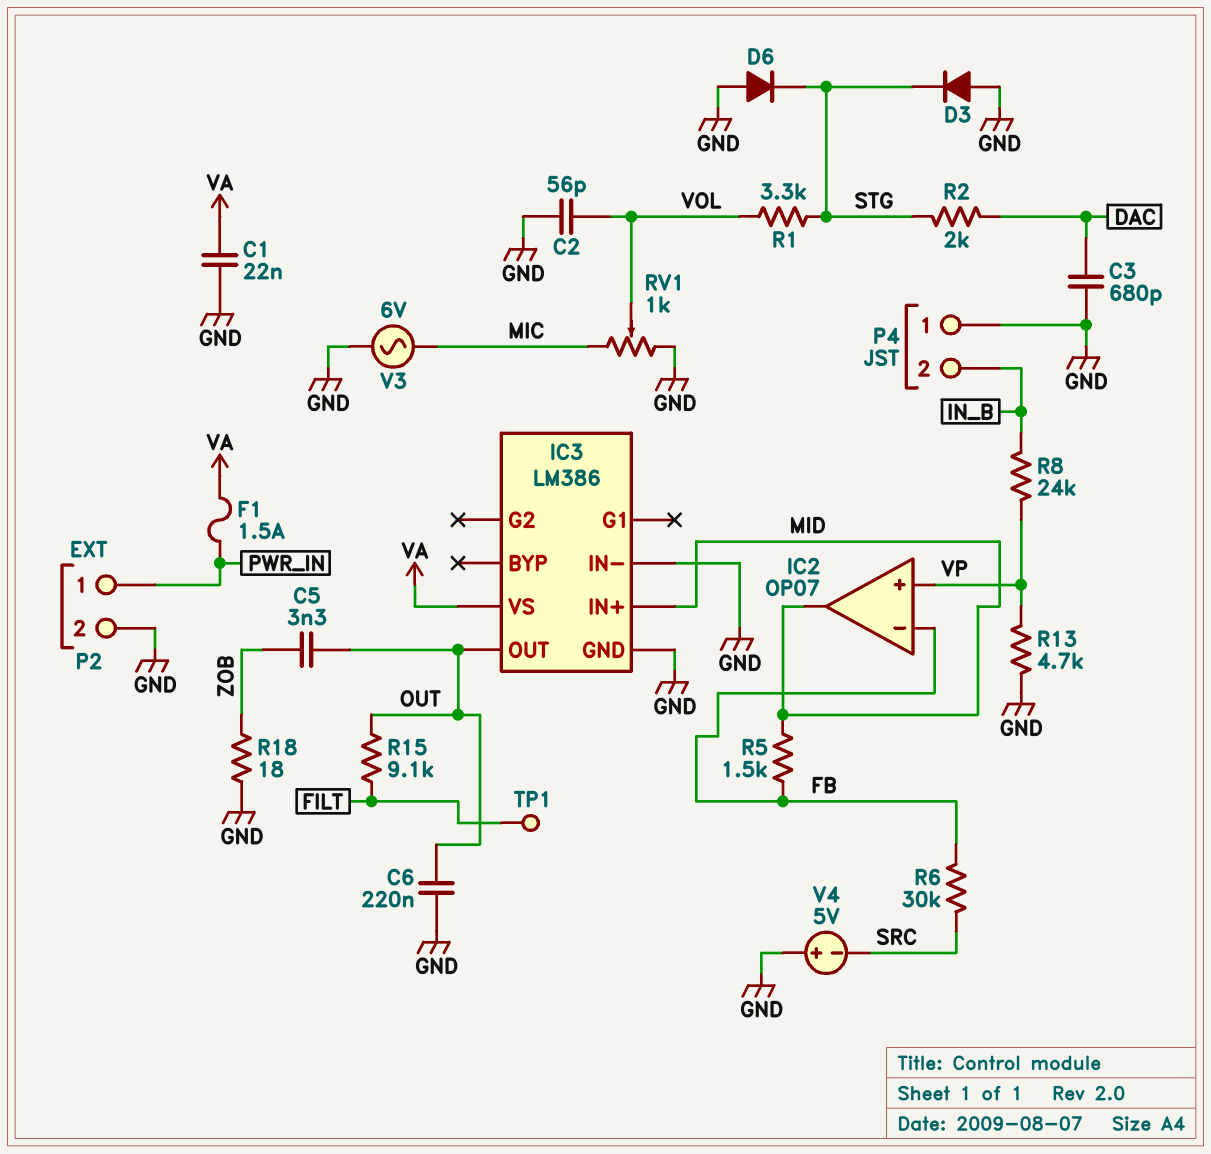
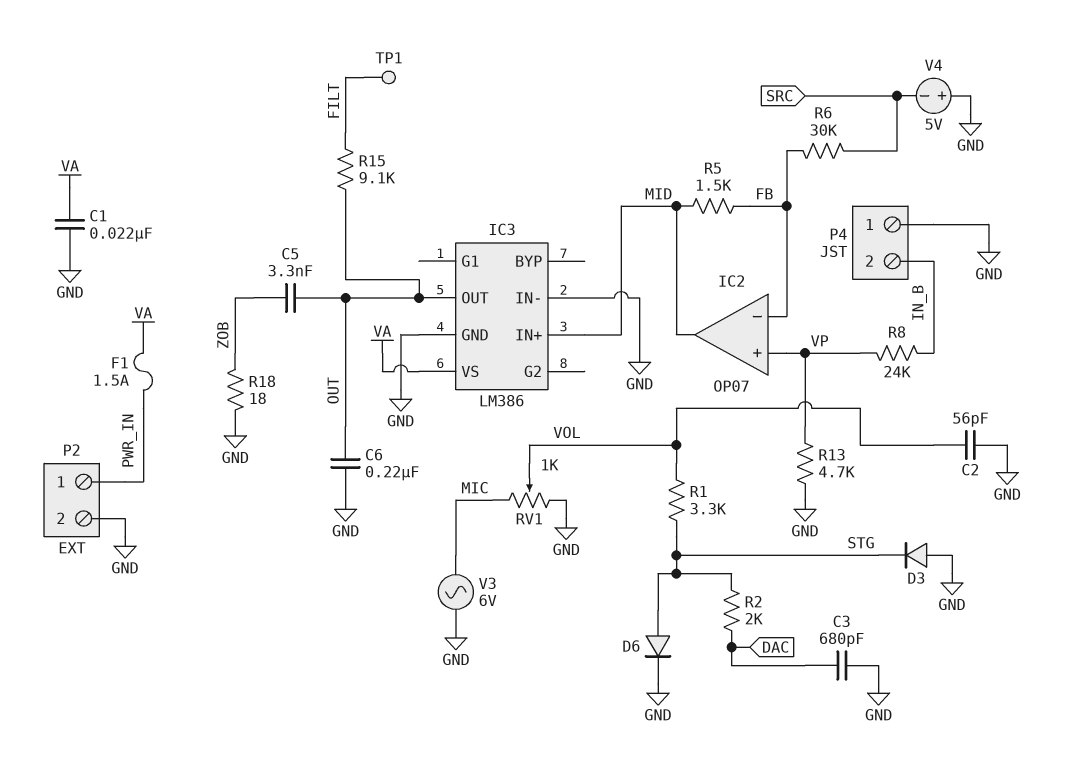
D6: diode (A GND, K STG) -> diode (A STG, K GND)

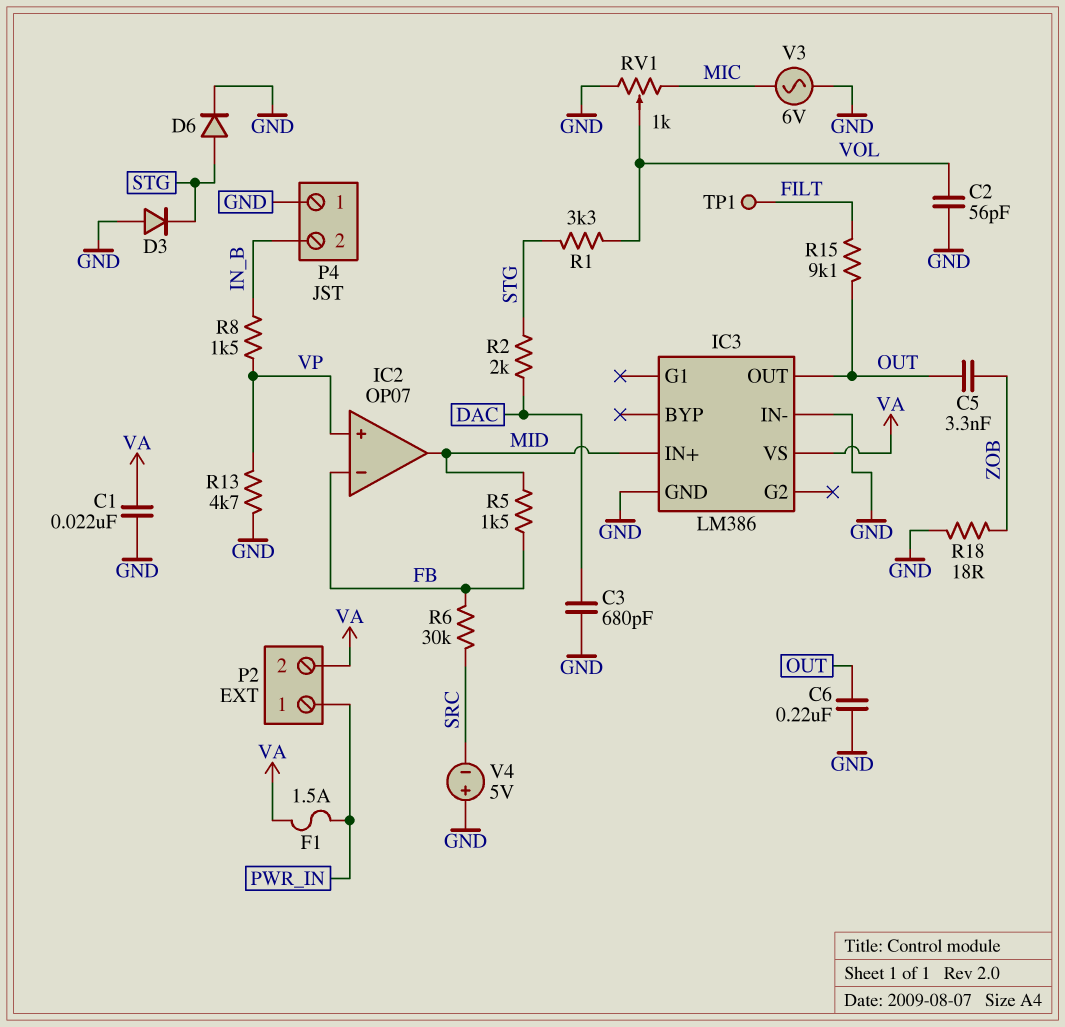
P2 pin 2: GND -> VA
R8: 24k (IN_B, VP) -> 1.5k (IN_B, VP)

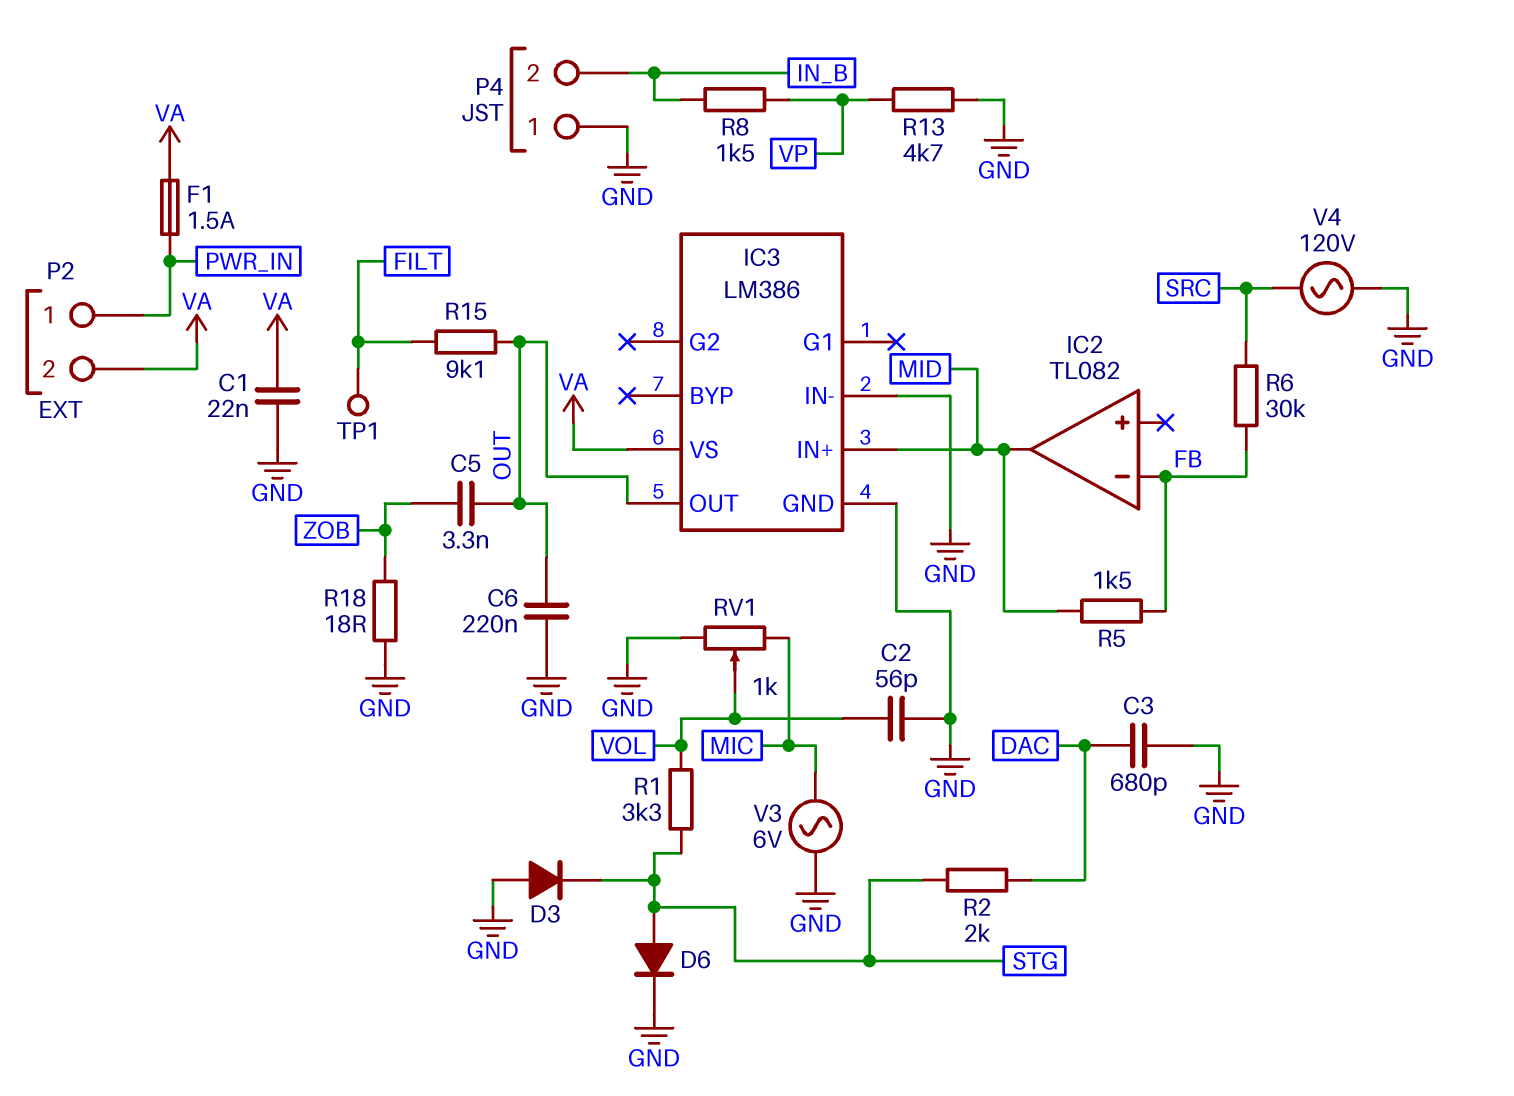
IC2: OP07 -> TL082
IC2 pin in+: VP -> none
V4: 5V (plus GND, minus SRC) -> AC 120V (GND, SRC)

